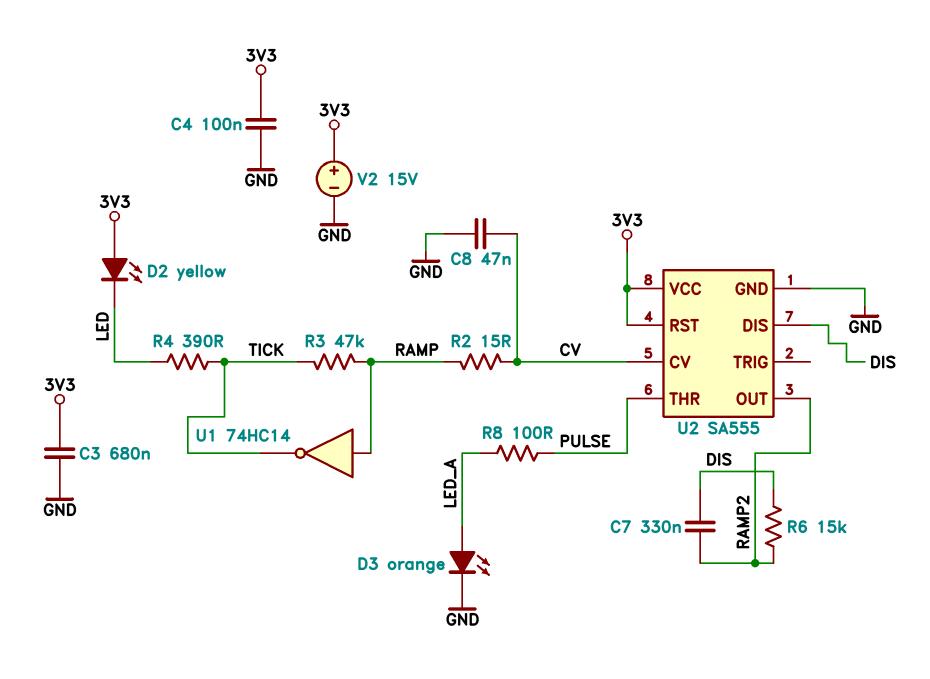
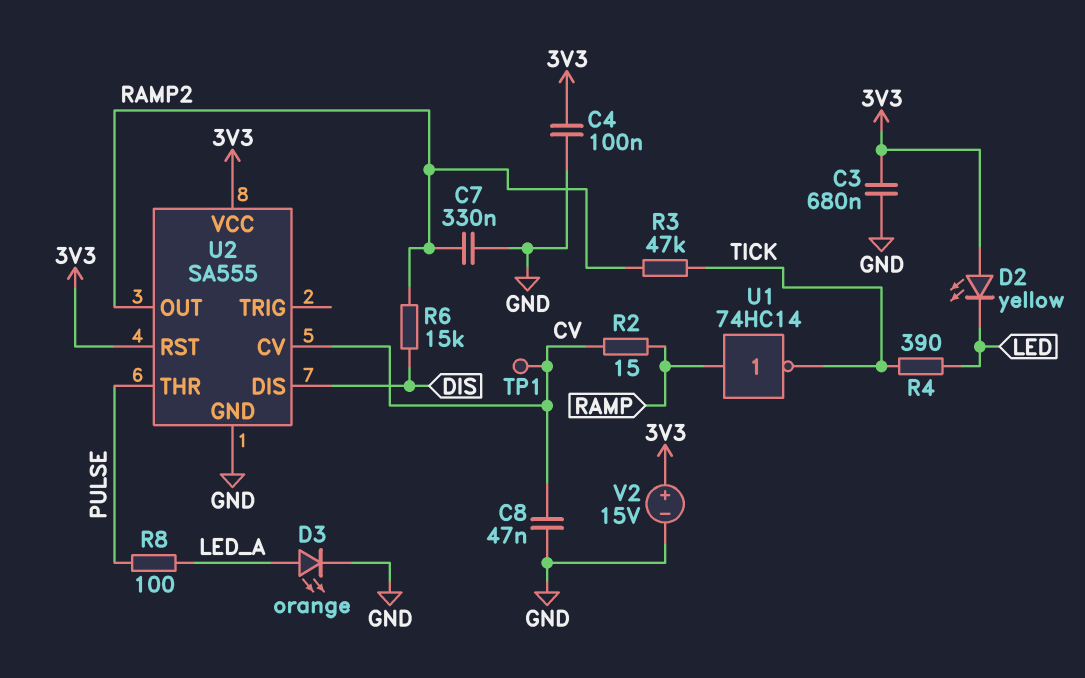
C7: 330nF (DIS, RAMP2) -> 330nF (GND, RAMP2)
R3: 47k (RAMP, TICK) -> 47k (RAMP2, TICK)
TP1: none -> test point (CV)

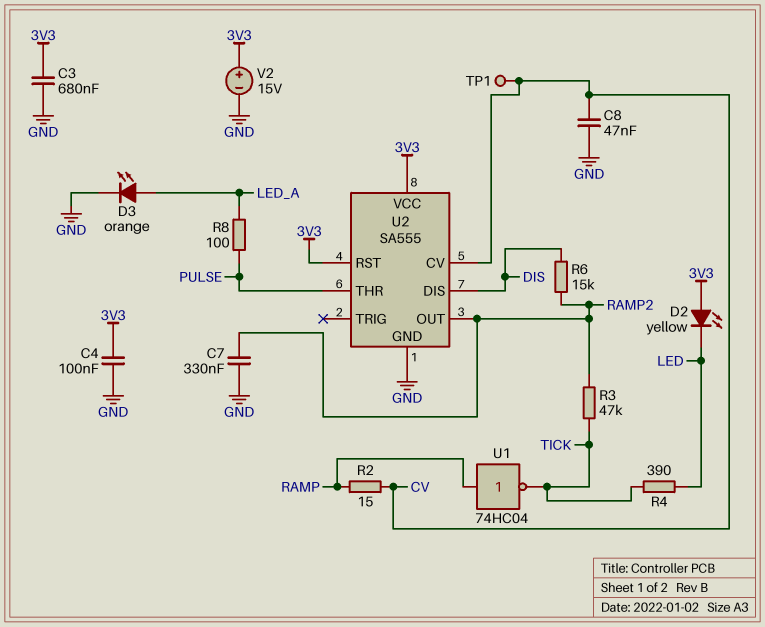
U1: NOT 74HC14 (in RAMP, out TICK) -> NOT 74HC04 (in RAMP, out TICK)

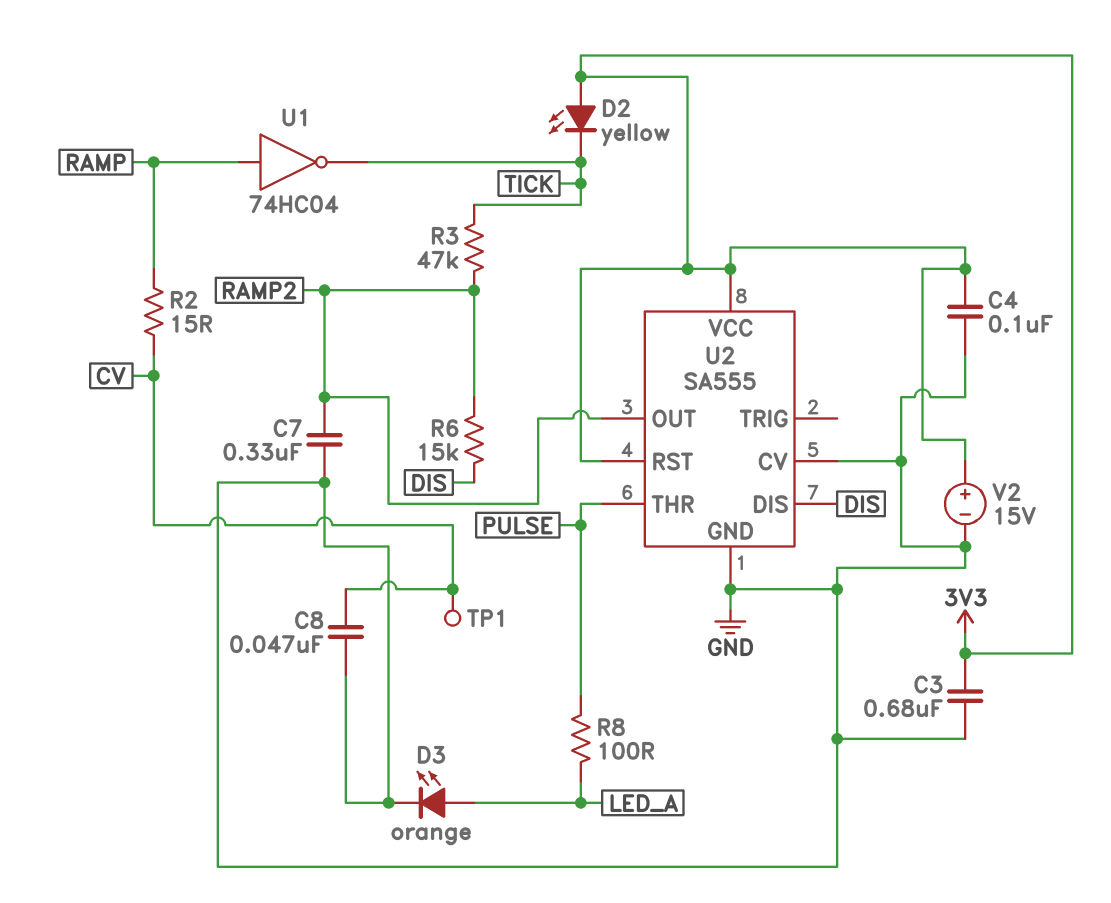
D2: LED yellow (A 3V3, K LED) -> LED yellow (A 3V3, K TICK)
R4: 390 (LED, TICK) -> none
U2 pin CV: CV -> GND

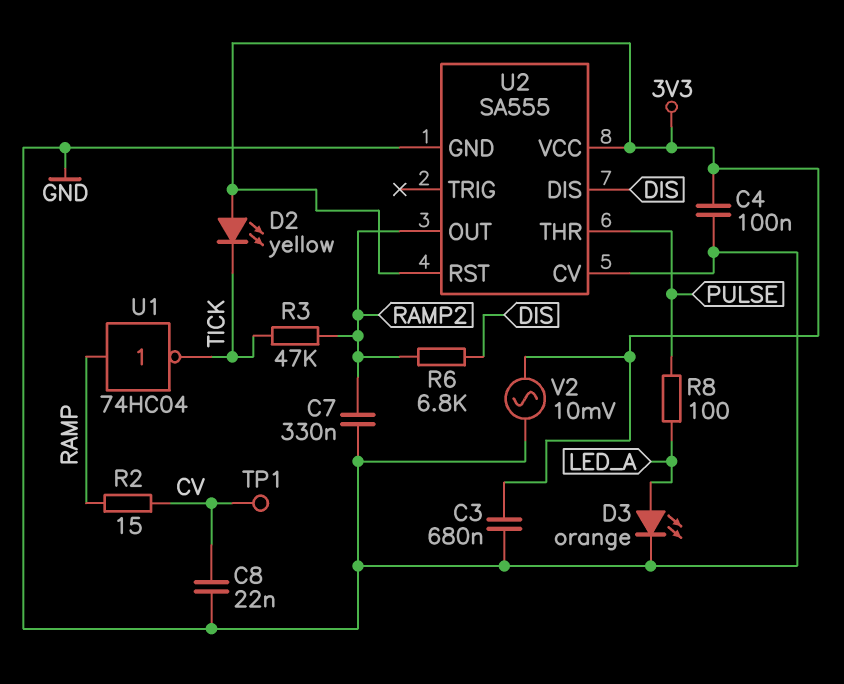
C8: 47nF (CV, GND) -> 22nF (CV, GND)
R6: 15k (DIS, RAMP2) -> 6.8k (DIS, RAMP2)
V2: 15V (plus 3V3, minus GND) -> AC 10mV (3V3, GND)

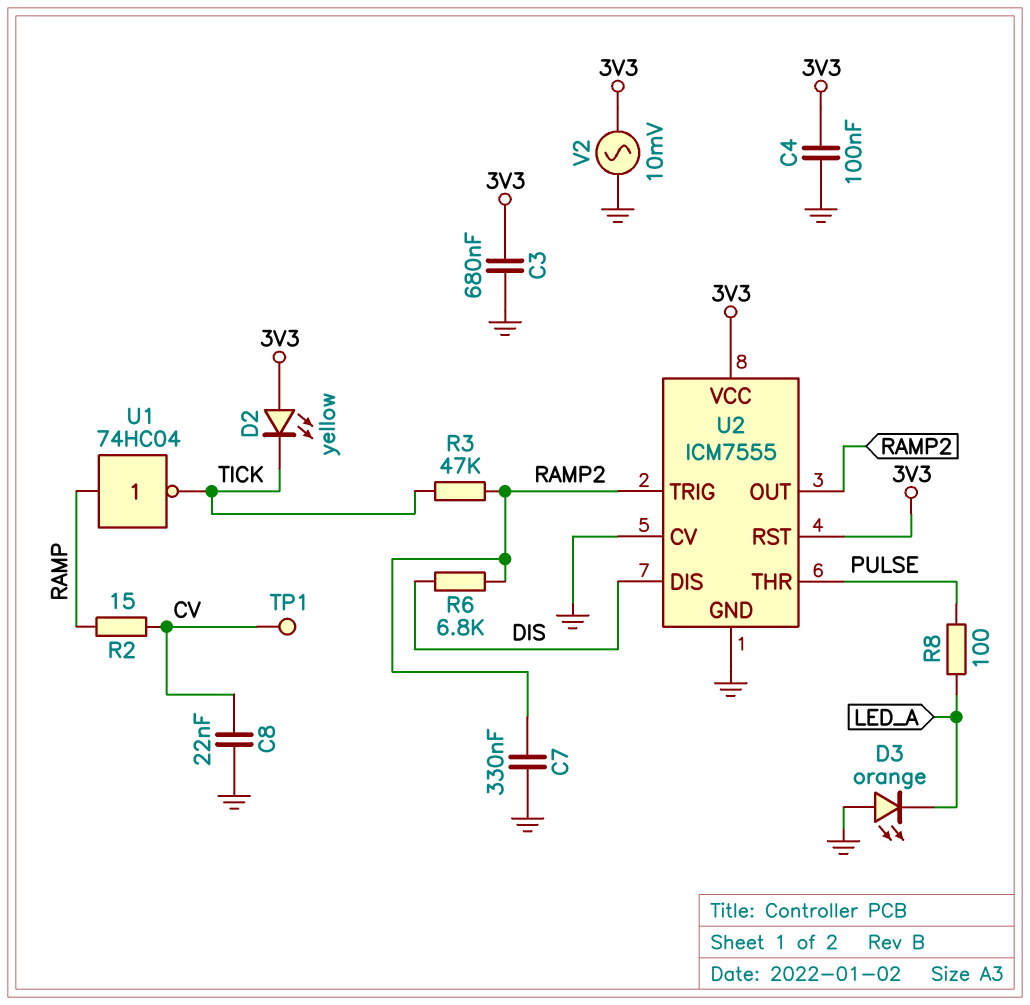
D3: LED orange (A LED_A, K GND) -> LED orange (A GND, K LED_A)
U2: SA555 -> ICM7555
U2 pin TRIG: none -> RAMP2

